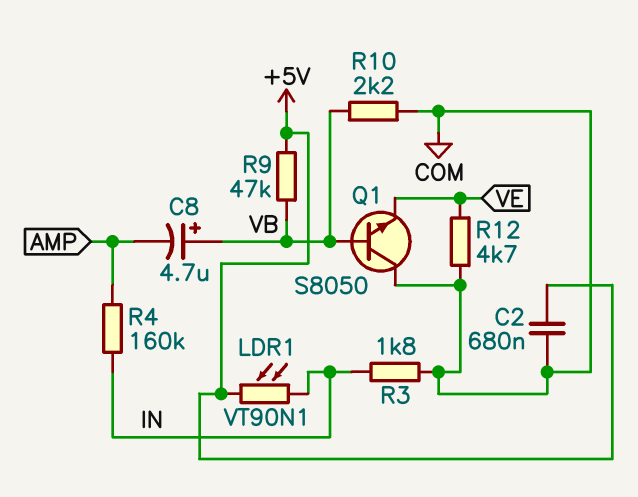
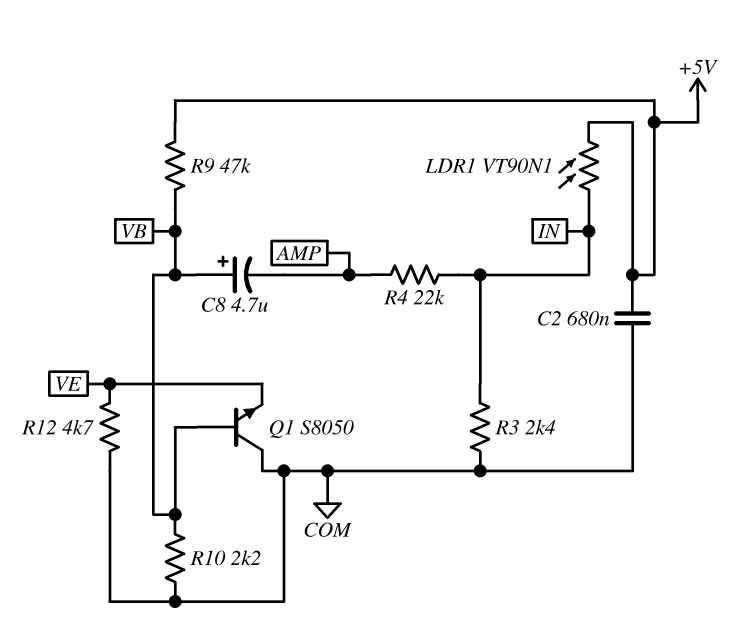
R3: 1.8k (COM, IN) -> 2.4k (COM, IN)
R4: 160k (AMP, IN) -> 22k (AMP, IN)

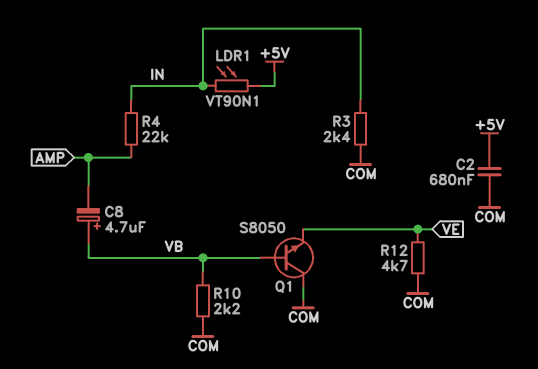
R9: 47k (+5V, VB) -> none

